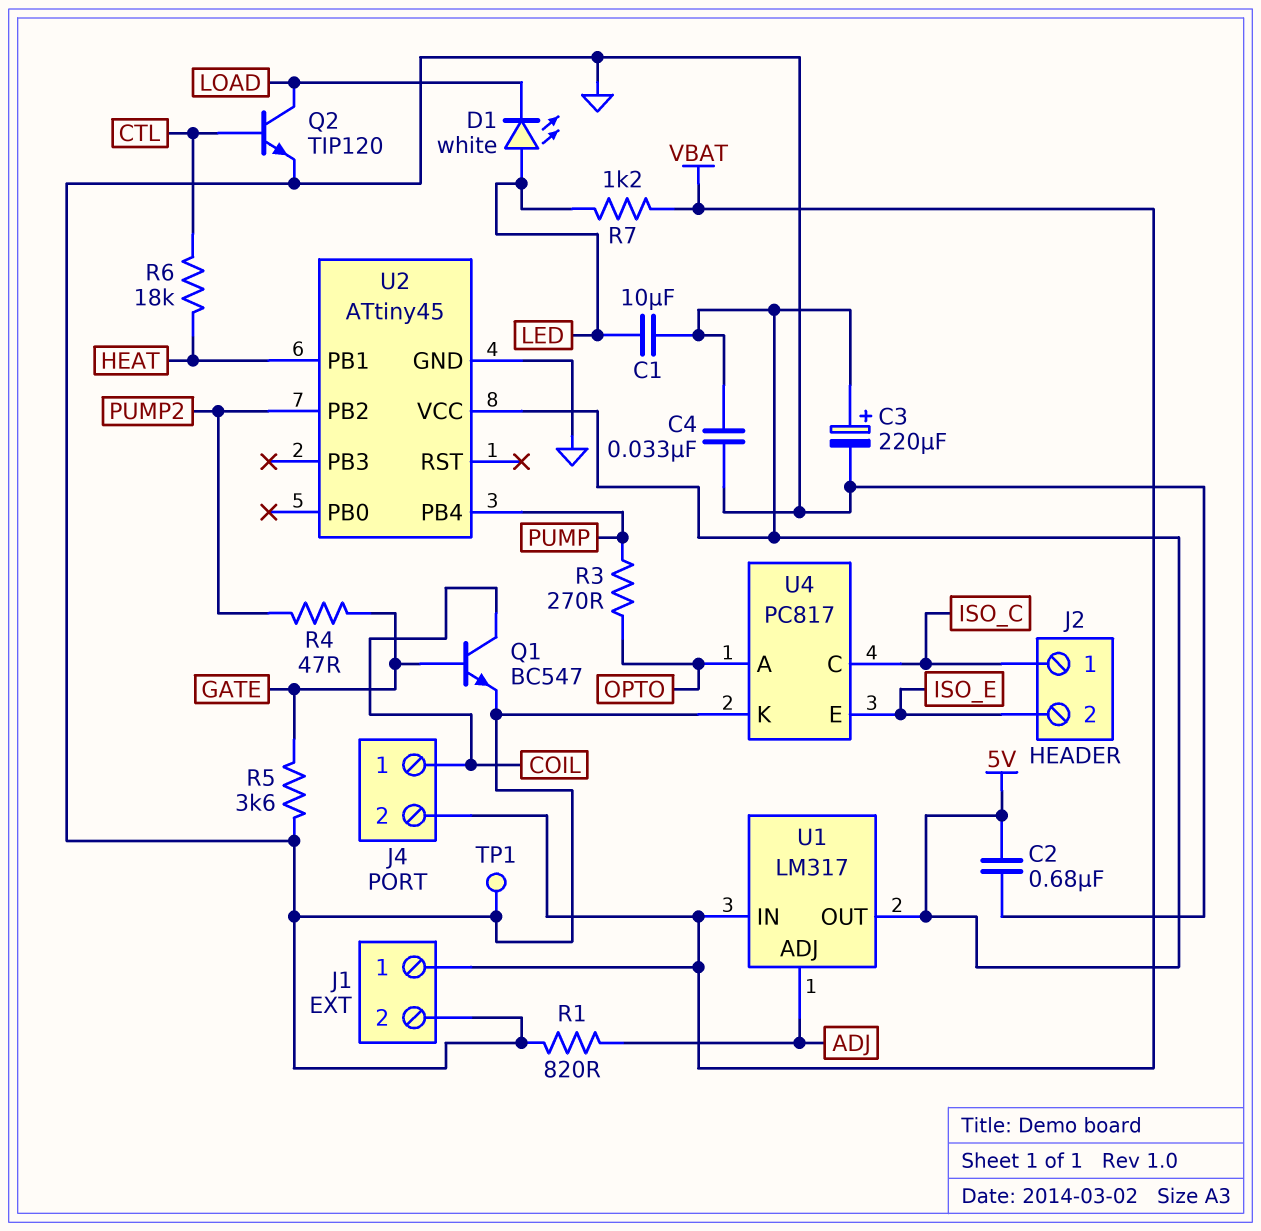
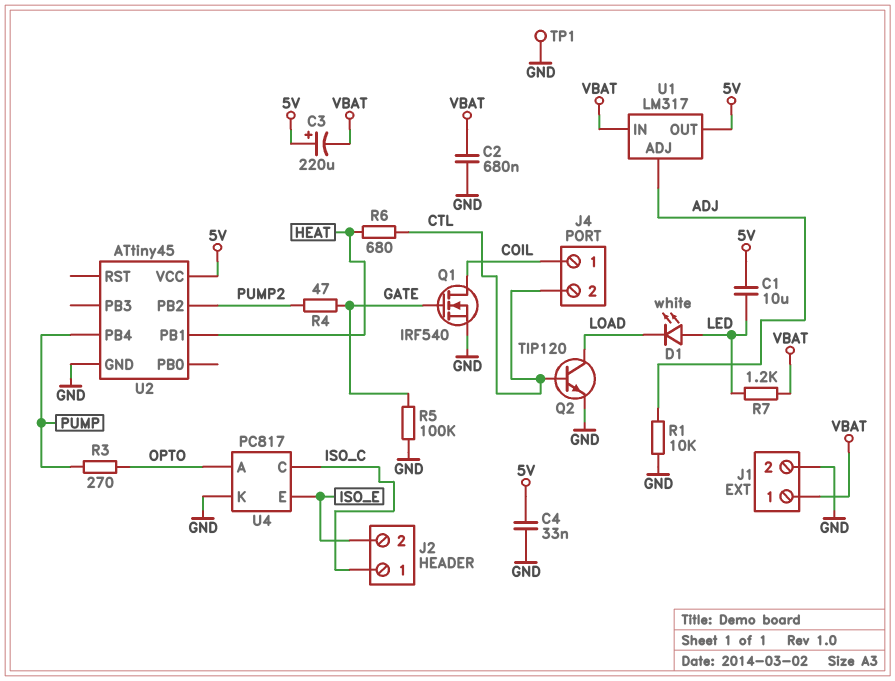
C2: 680nF (5V, GND) -> 680nF (GND, VBAT)
C3: 220uF (plus 5V, minus GND) -> 220uF (plus 5V, minus VBAT)
J4 pin 2: VBAT -> CTL
Q1: NPN BC547 (B GATE, C COIL, E GND) -> NMOS IRF540 (G GATE, D COIL, S GND)
R1: 820 (ADJ, GND) -> 10k (ADJ, GND)
R5: 3.6k (GATE, GND) -> 100k (GATE, GND)
R6: 18k (CTL, HEAT) -> 680 (CTL, HEAT)

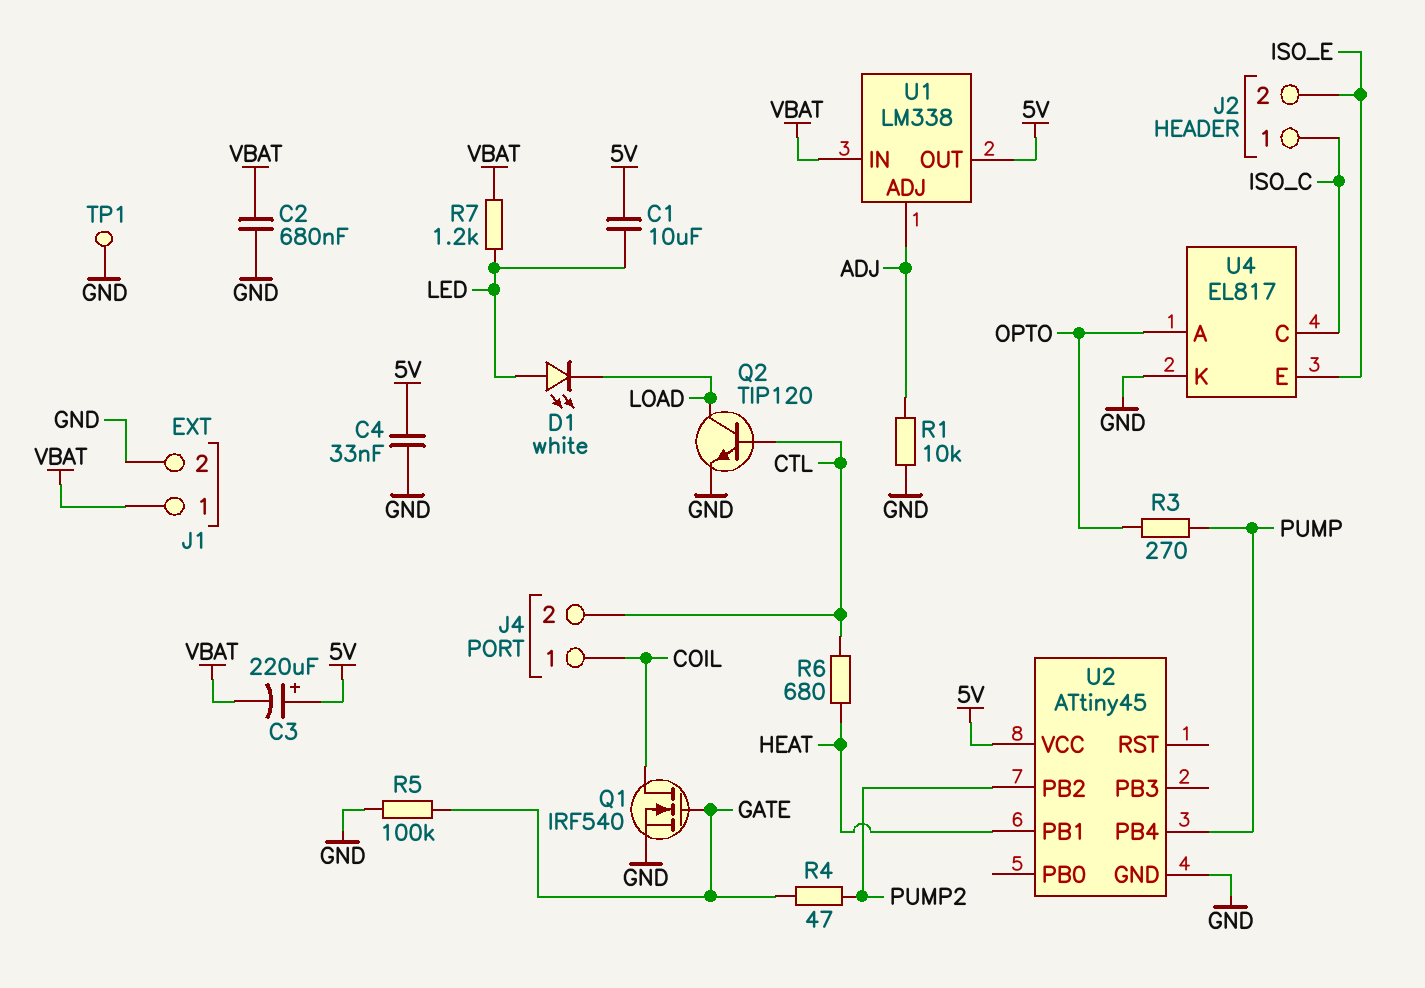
U1: LM317 -> LM338
U4: PC817 -> EL817

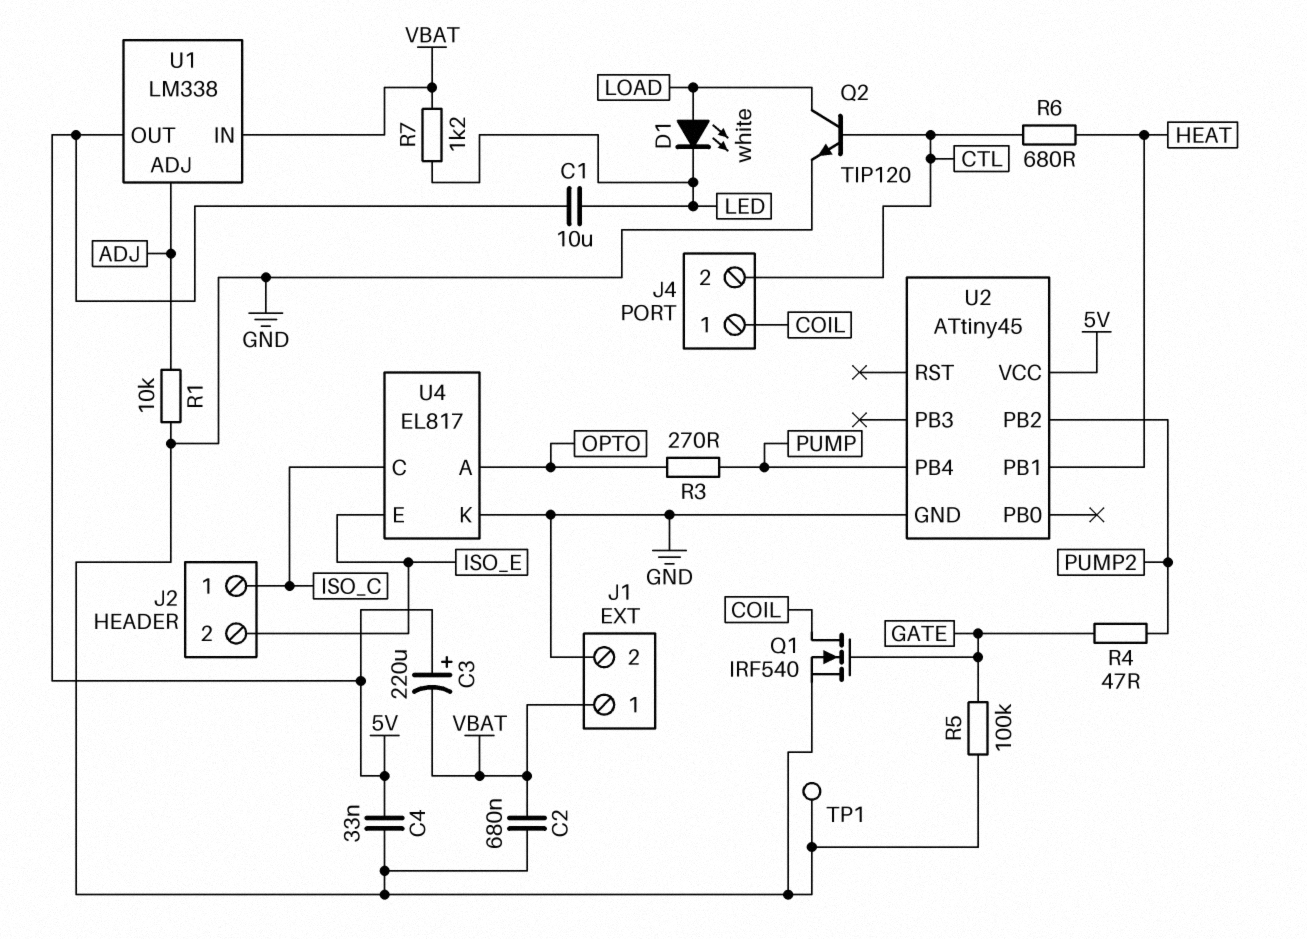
D1: LED white (A LED, K LOAD) -> LED white (A LOAD, K LED)

